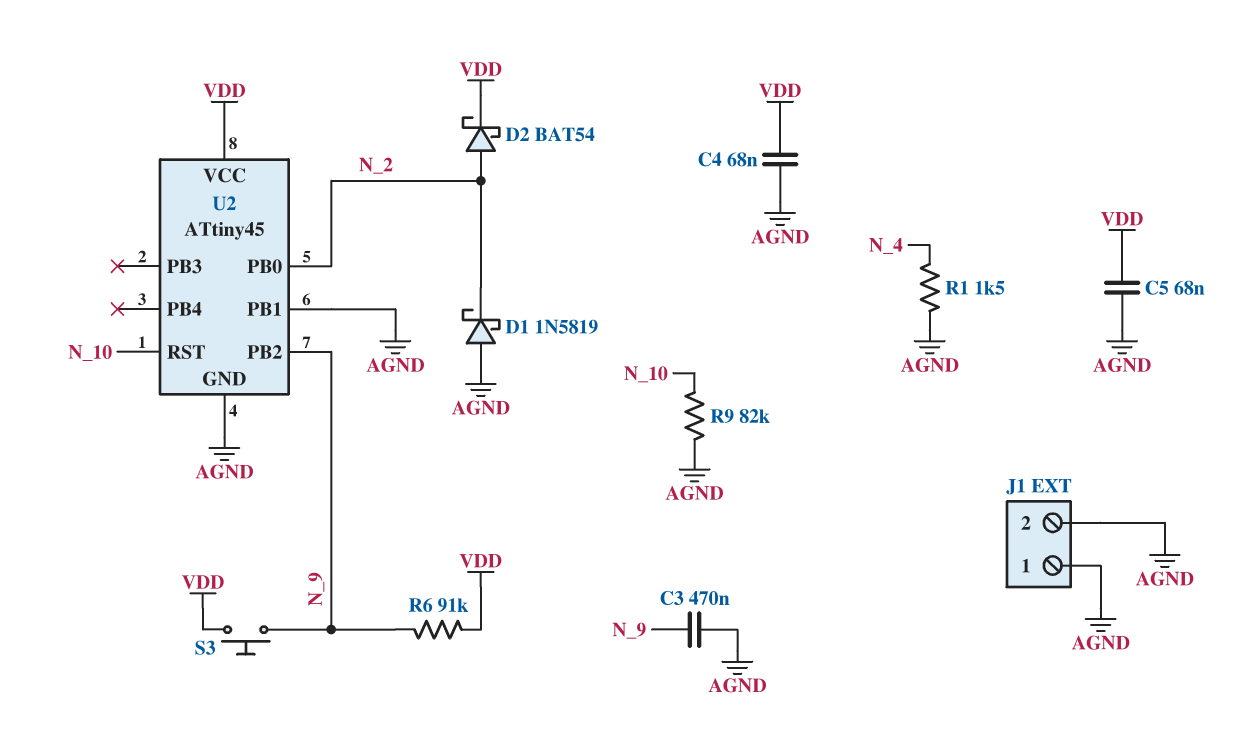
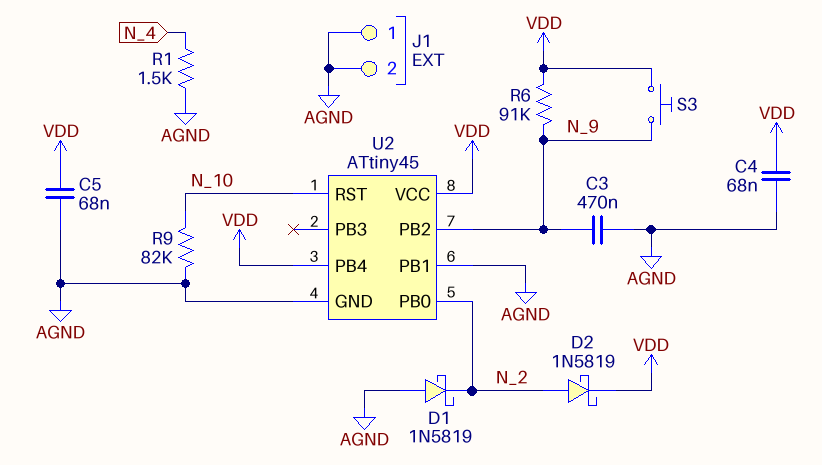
D2: schottky BAT54 (A N_2, K VDD) -> schottky 1N5819 (A N_2, K VDD)
U2 pin PB4: none -> VDD

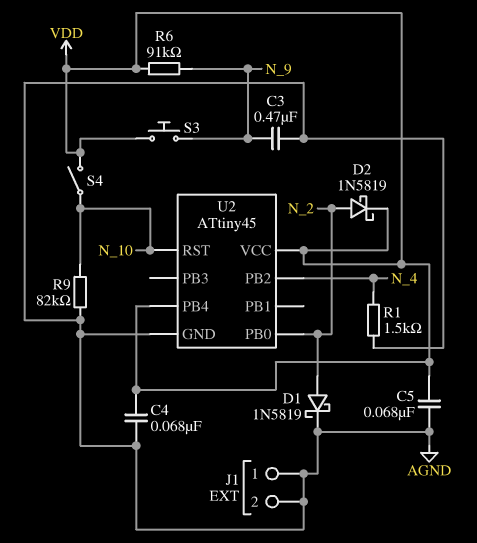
D1: schottky 1N5819 (A AGND, K N_2) -> schottky 1N5819 (A N_2, K AGND)
S4: none -> switch (N_10, VDD)
U2 pin PB1: AGND -> none
U2 pin PB2: N_9 -> N_4

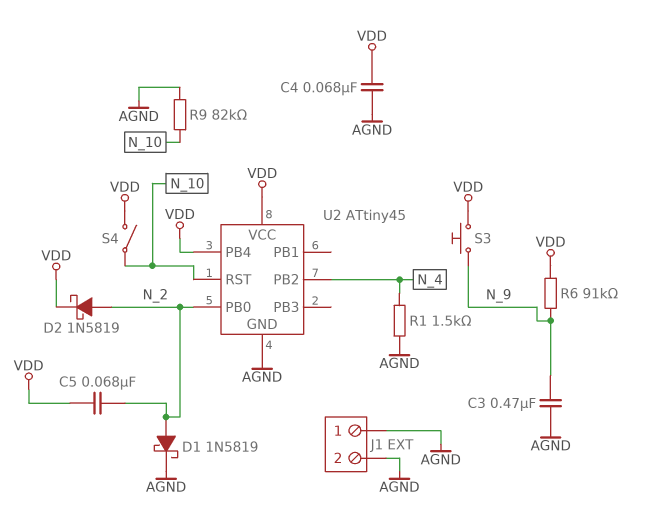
C5: 68nF (AGND, VDD) -> 68nF (N_2, VDD)

